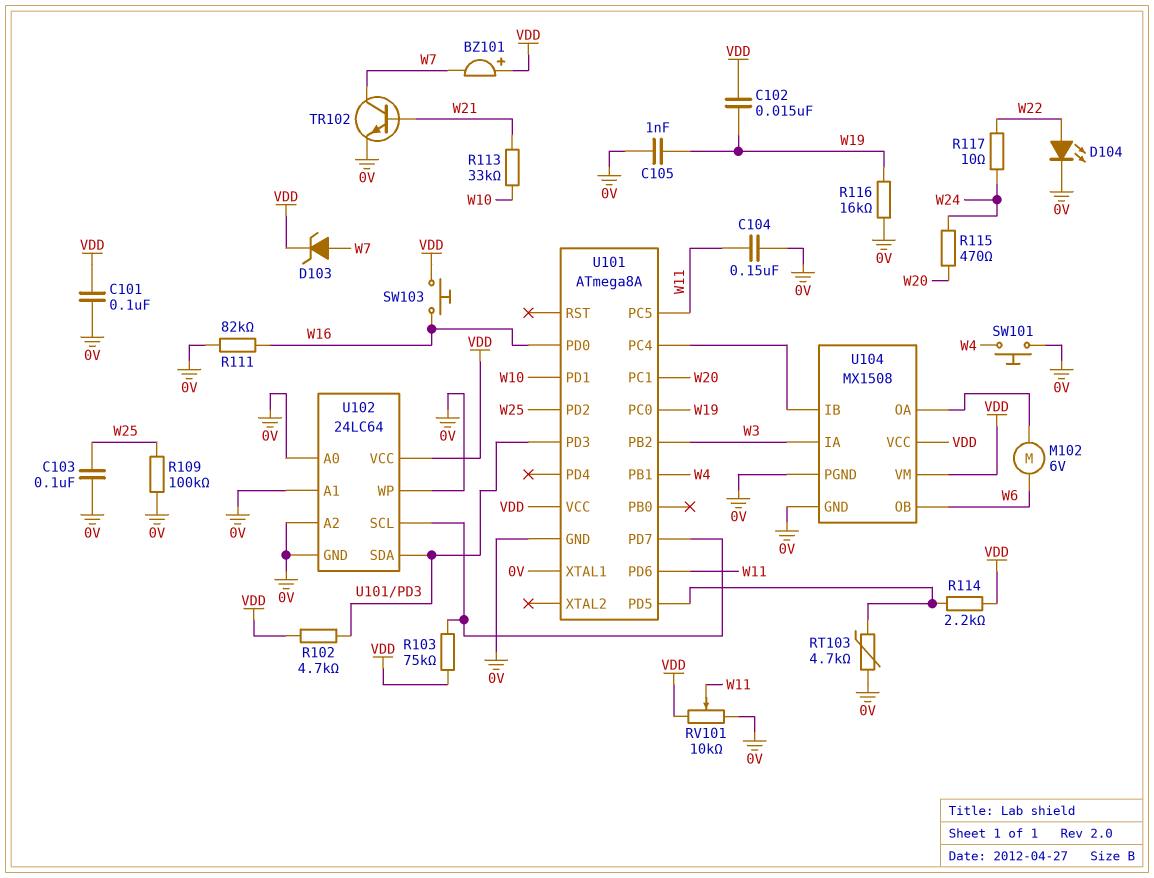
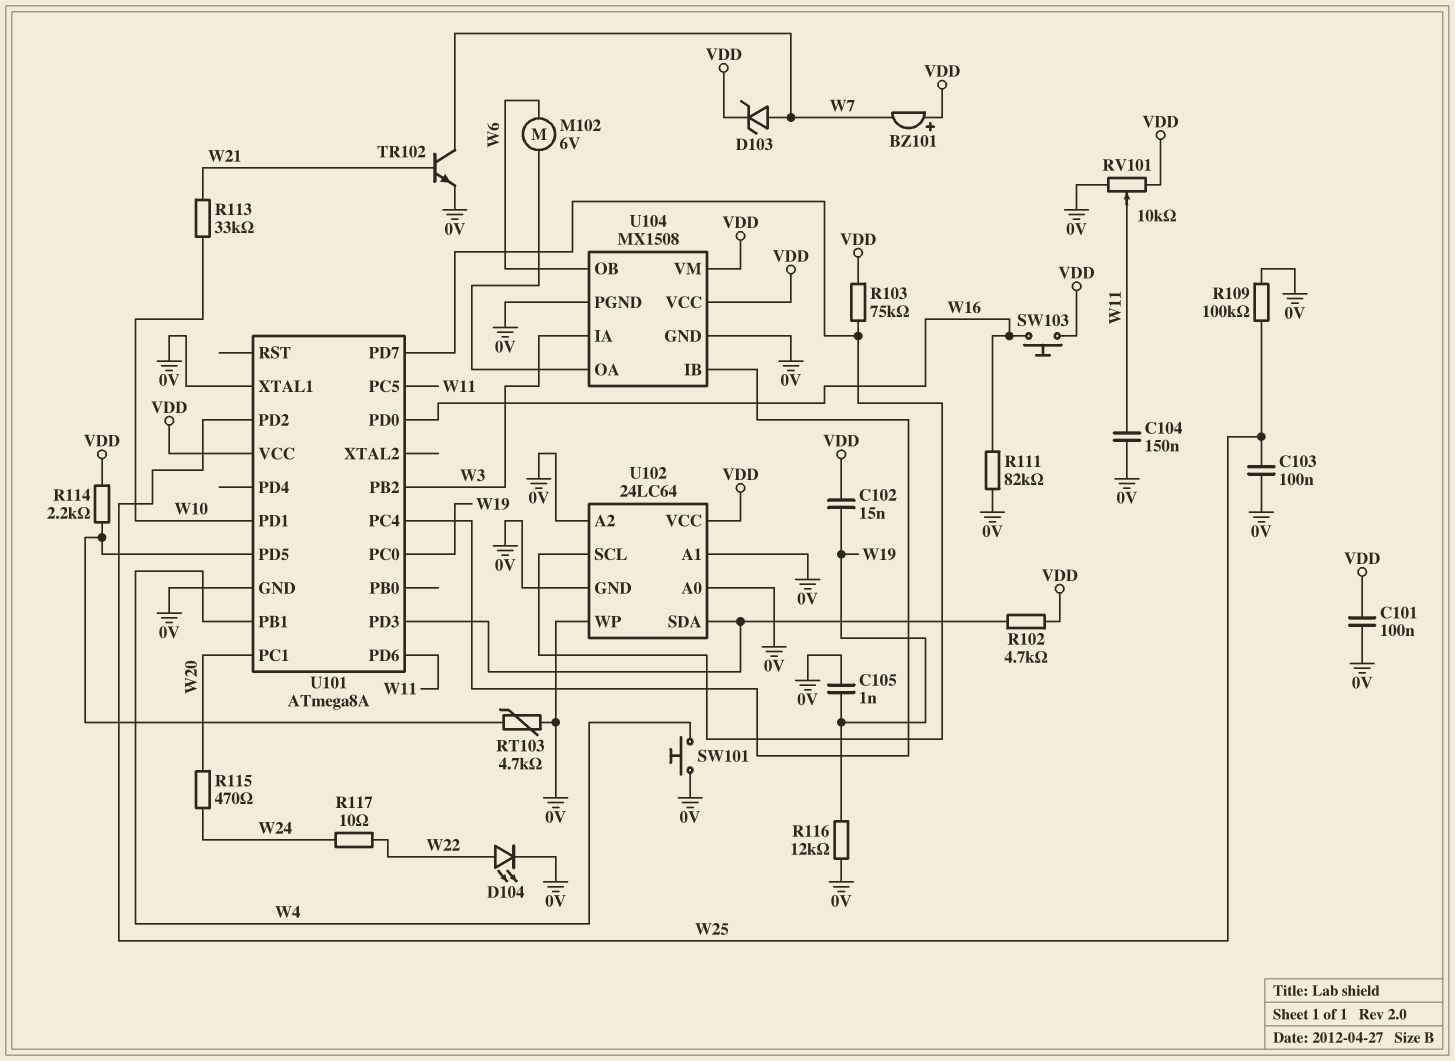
R116: 16k (0V, W19) -> 12k (0V, W19)

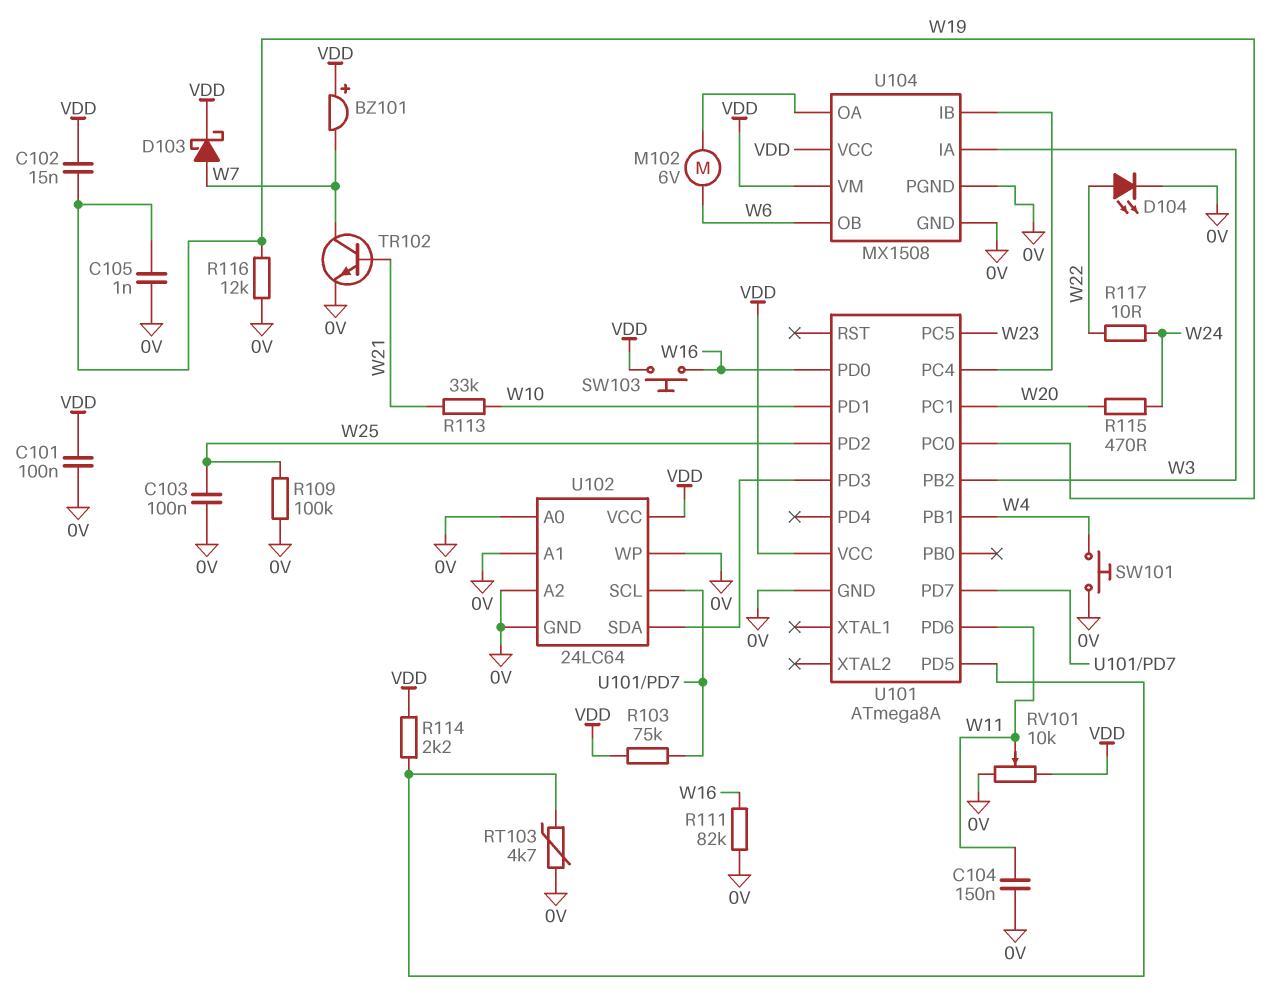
D103: zener (A W7, K VDD) -> schottky (A W7, K VDD)
R102: 4.7k (U101/PD3, VDD) -> none
U101 pin PC5: W11 -> W23
U101 pin XTAL1: 0V -> none

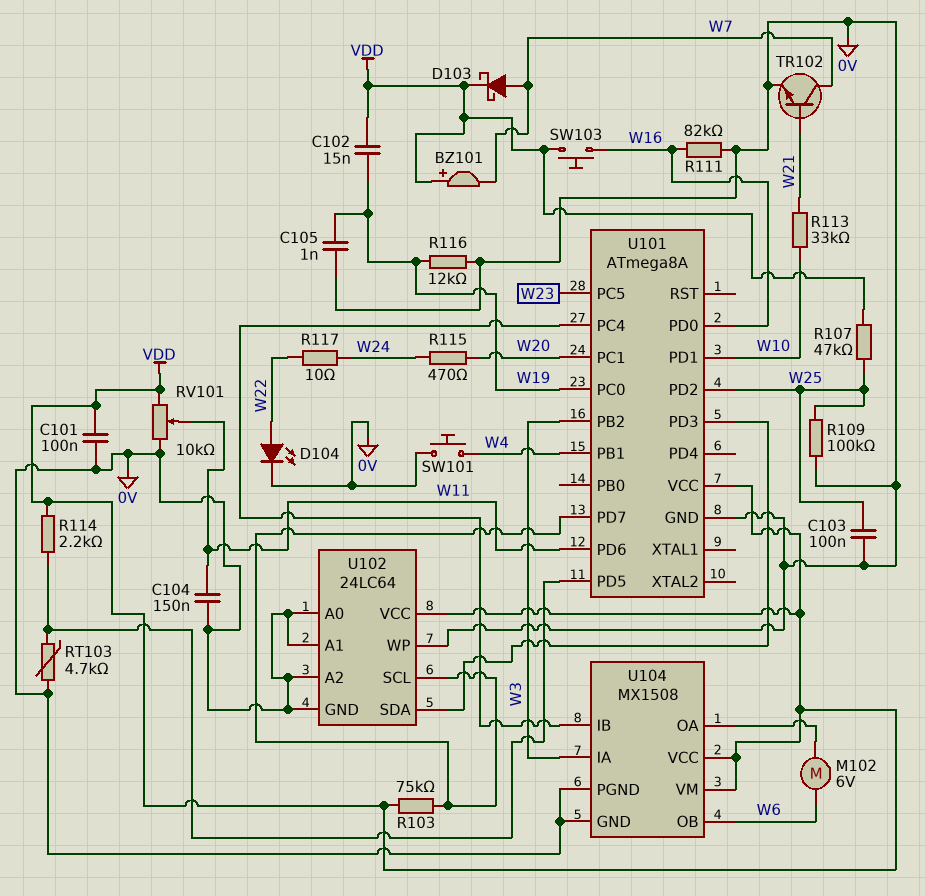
R107: none -> 47k (VDD, W25)

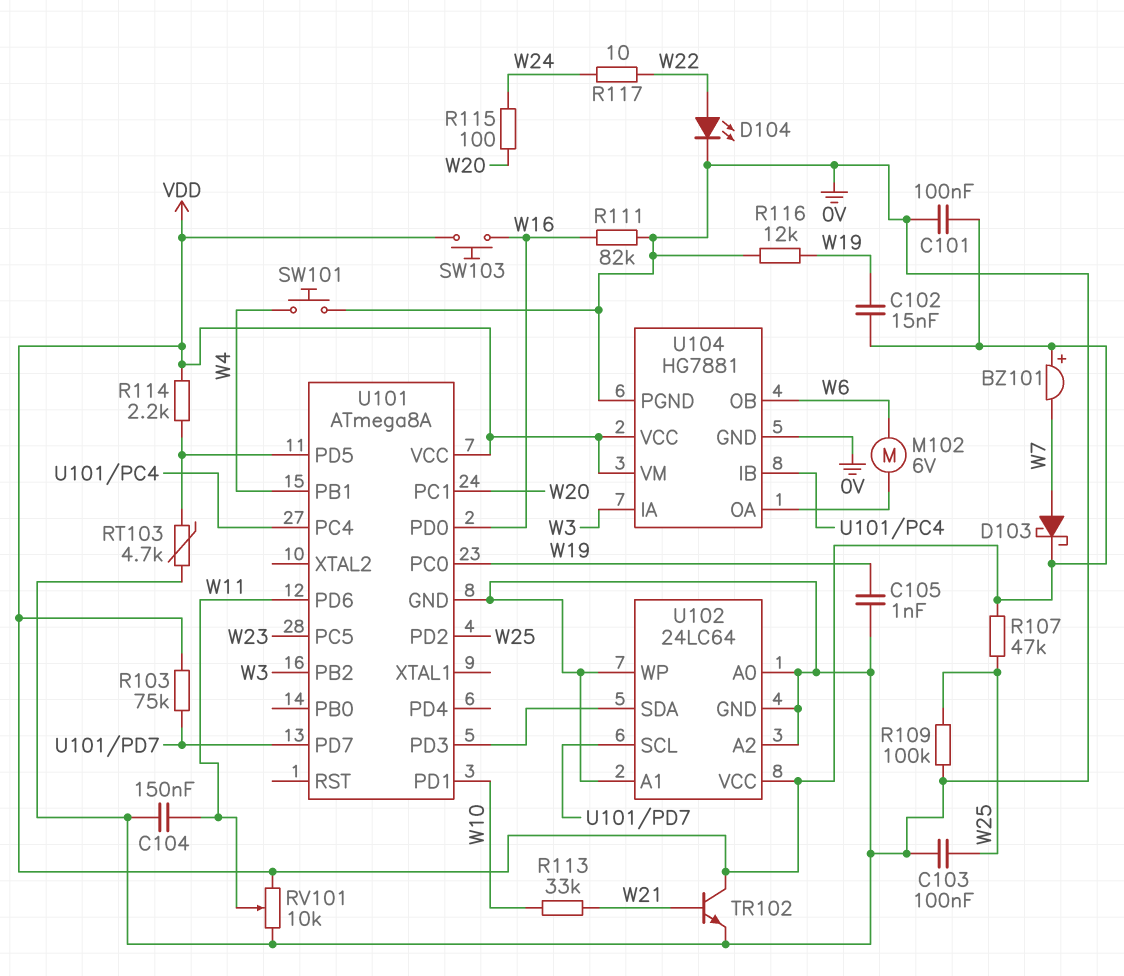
R115: 470 (W20, W24) -> 100 (W20, W24)
TR102: NPN (B W21, C W7, E 0V) -> NPN (B W21, C VDD, E 0V)
U104: MX1508 -> HG7881

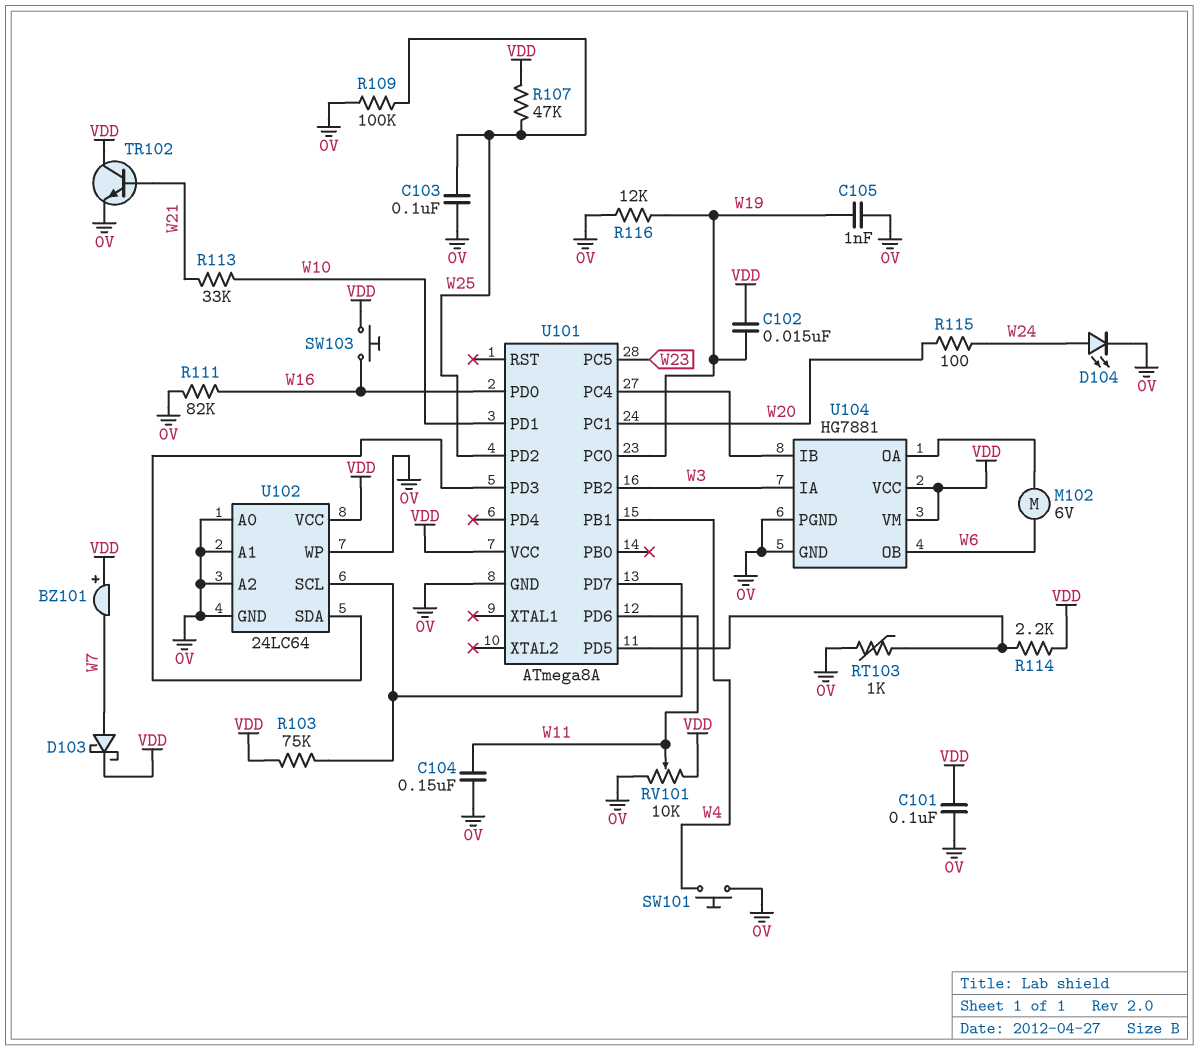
D104: LED (A W22, K 0V) -> LED (A W24, K 0V)
R117: 10 (W22, W24) -> none
RT103: 4.7k (0V, U101/PD5) -> 1k (0V, U101/PD5)

